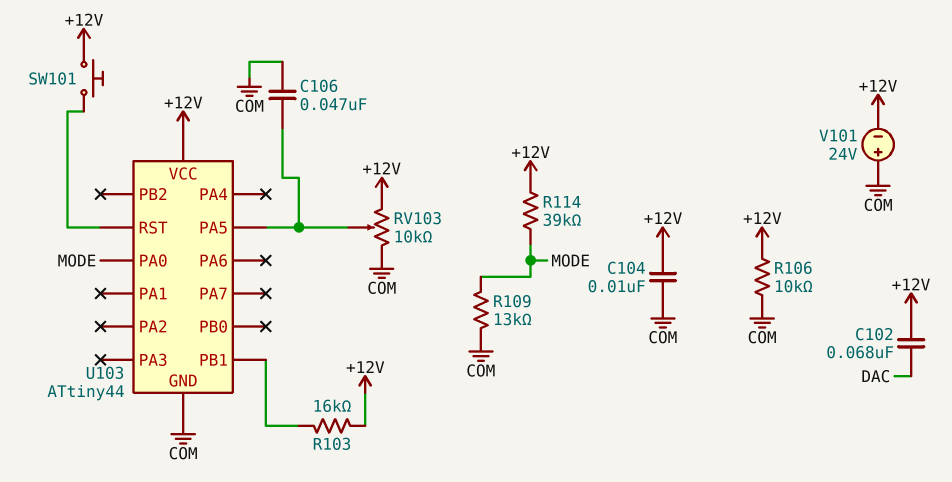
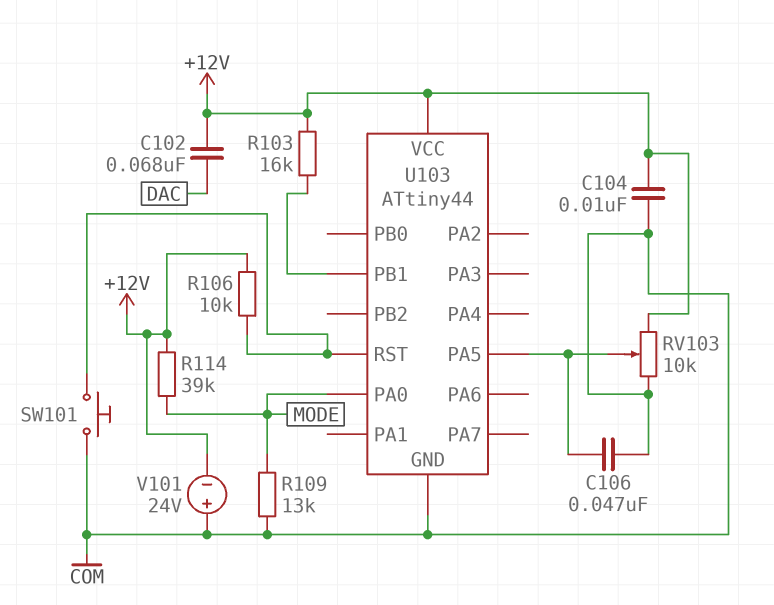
R106: 10k (+12V, COM) -> 10k (+12V, U103/RST)
SW101: button (+12V, U103/RST) -> button (COM, U103/RST)

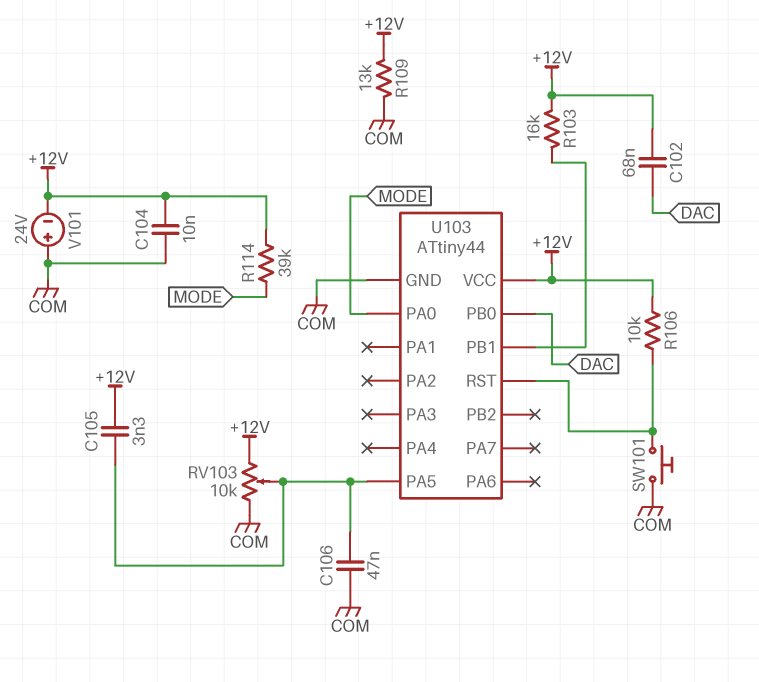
C105: none -> 3.3nF (+12V, U103/PA5)
R109: 13k (COM, MODE) -> 13k (+12V, COM)
U103 pin PB0: none -> DAC

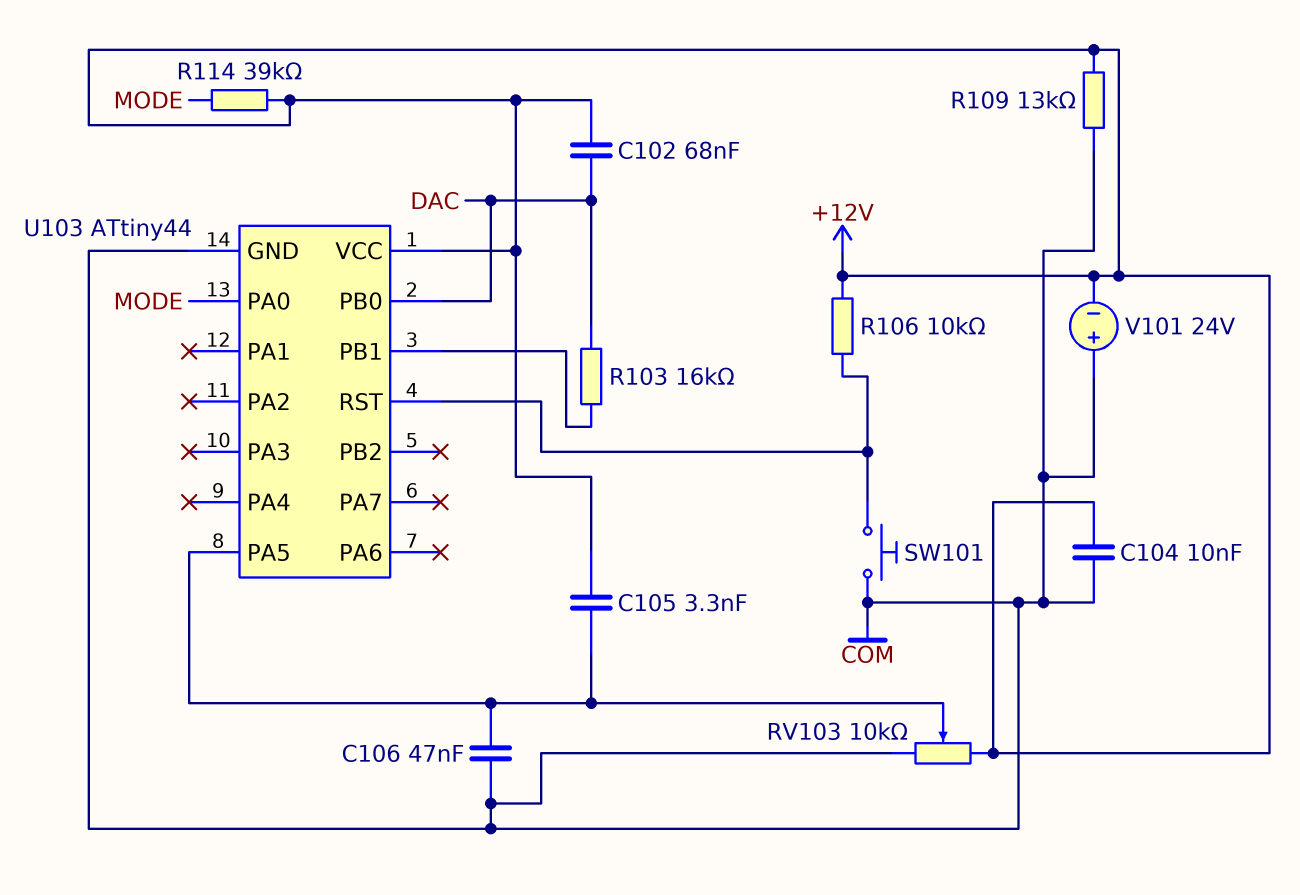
R103: 16k (+12V, U103/PB1) -> 16k (DAC, U103/PB1)

